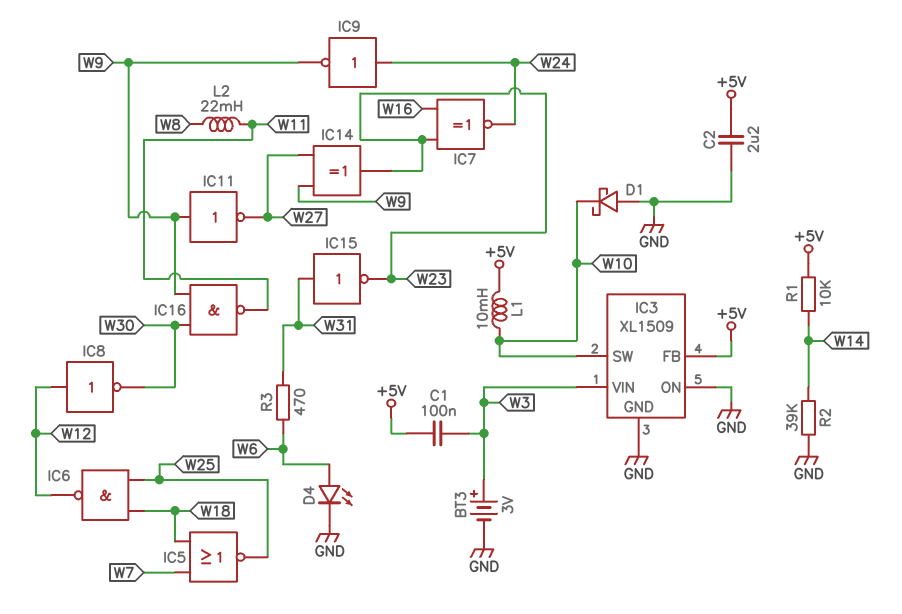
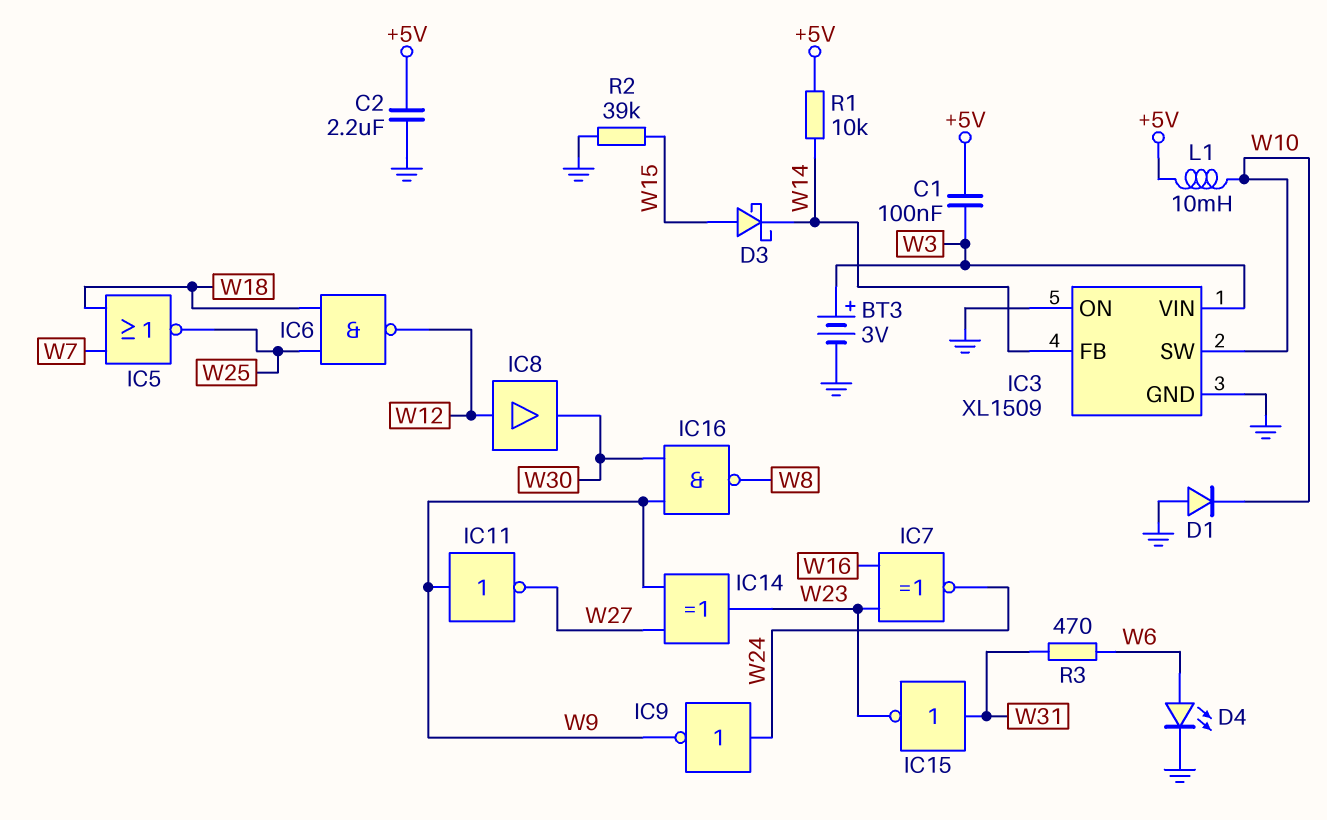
D1: schottky (A GND, K W10) -> diode (A GND, K W10)
D3: none -> schottky (A W15, K W14)
IC3 pin FB: +5V -> W14
IC8: NOT (in W12, out W30) -> buffer (in W12, out W30)
IC16: NAND (in W9, in W30, out W11) -> NAND (in W9, in W30, out W8)
L2: 22mH (W8, W11) -> none
R2: 39k (GND, W14) -> 39k (GND, W15)

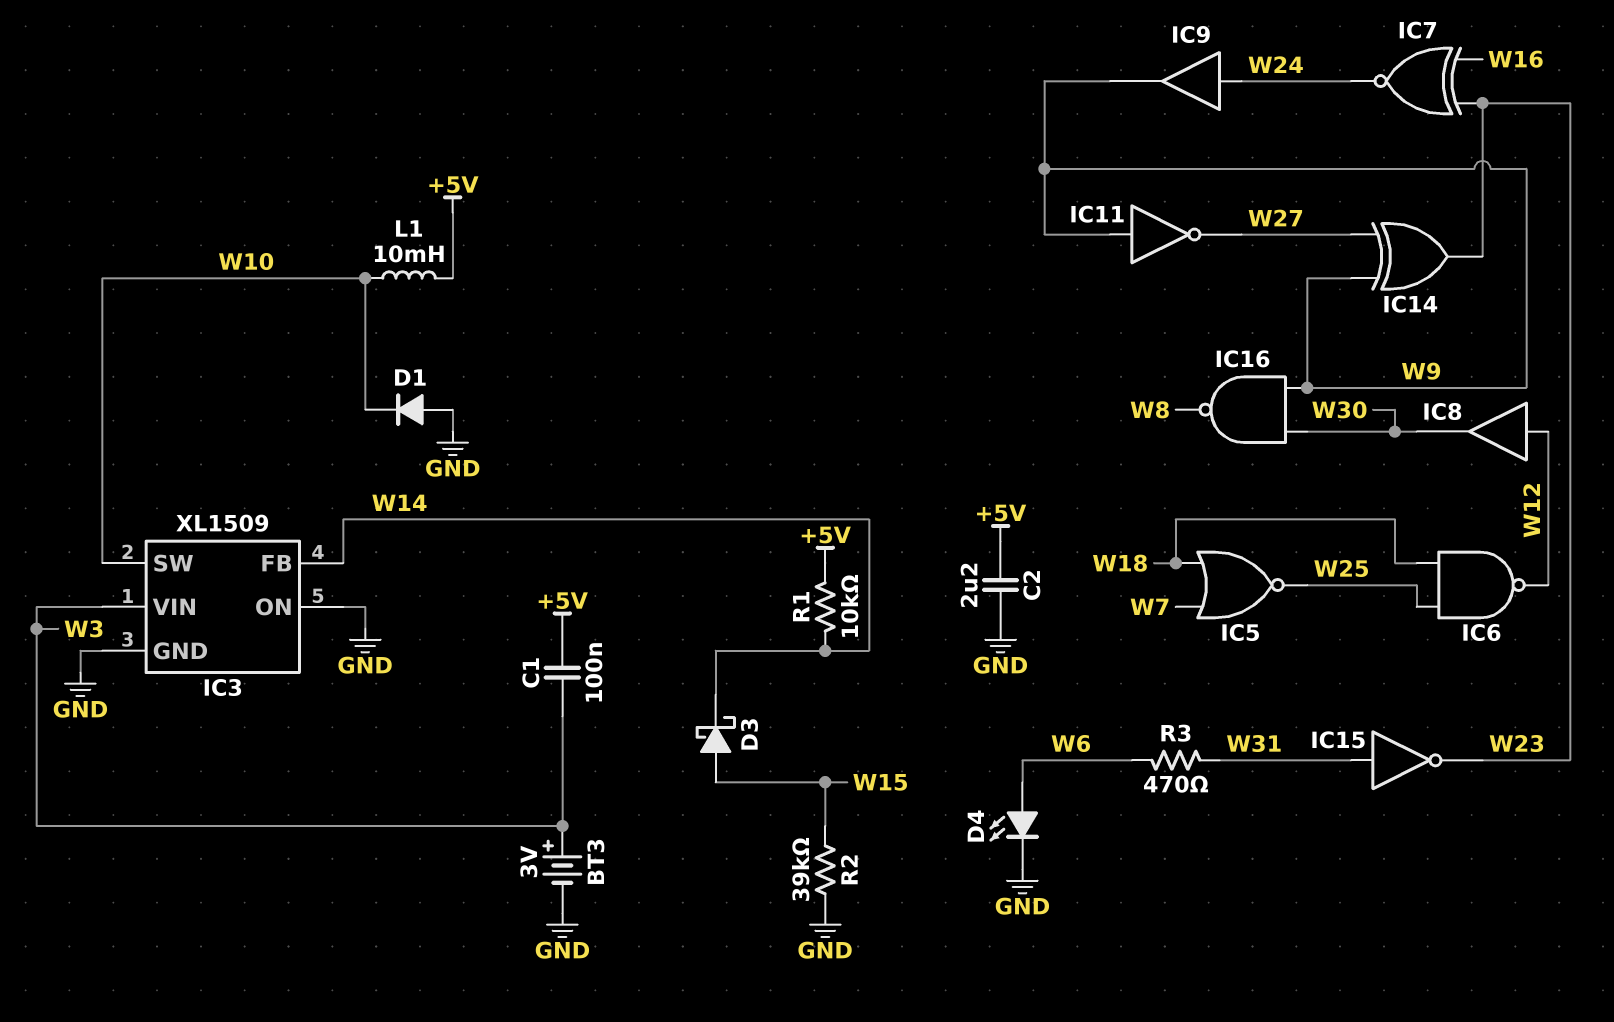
IC9: NOT (in W24, out W9) -> buffer (in W24, out W9)

